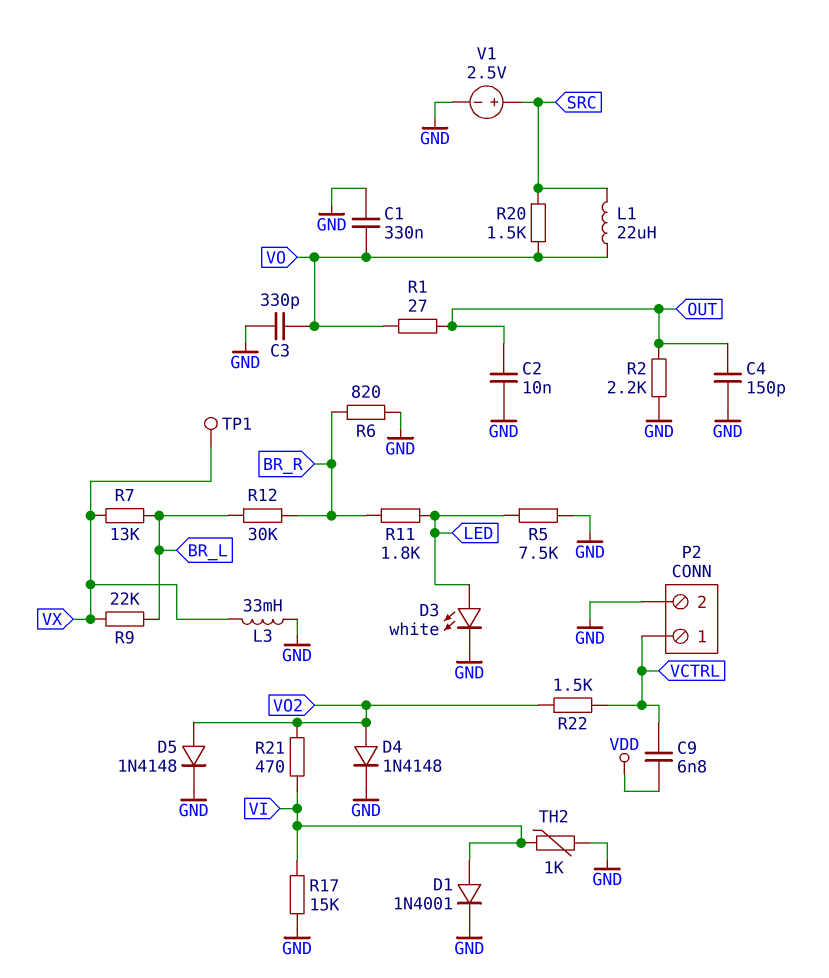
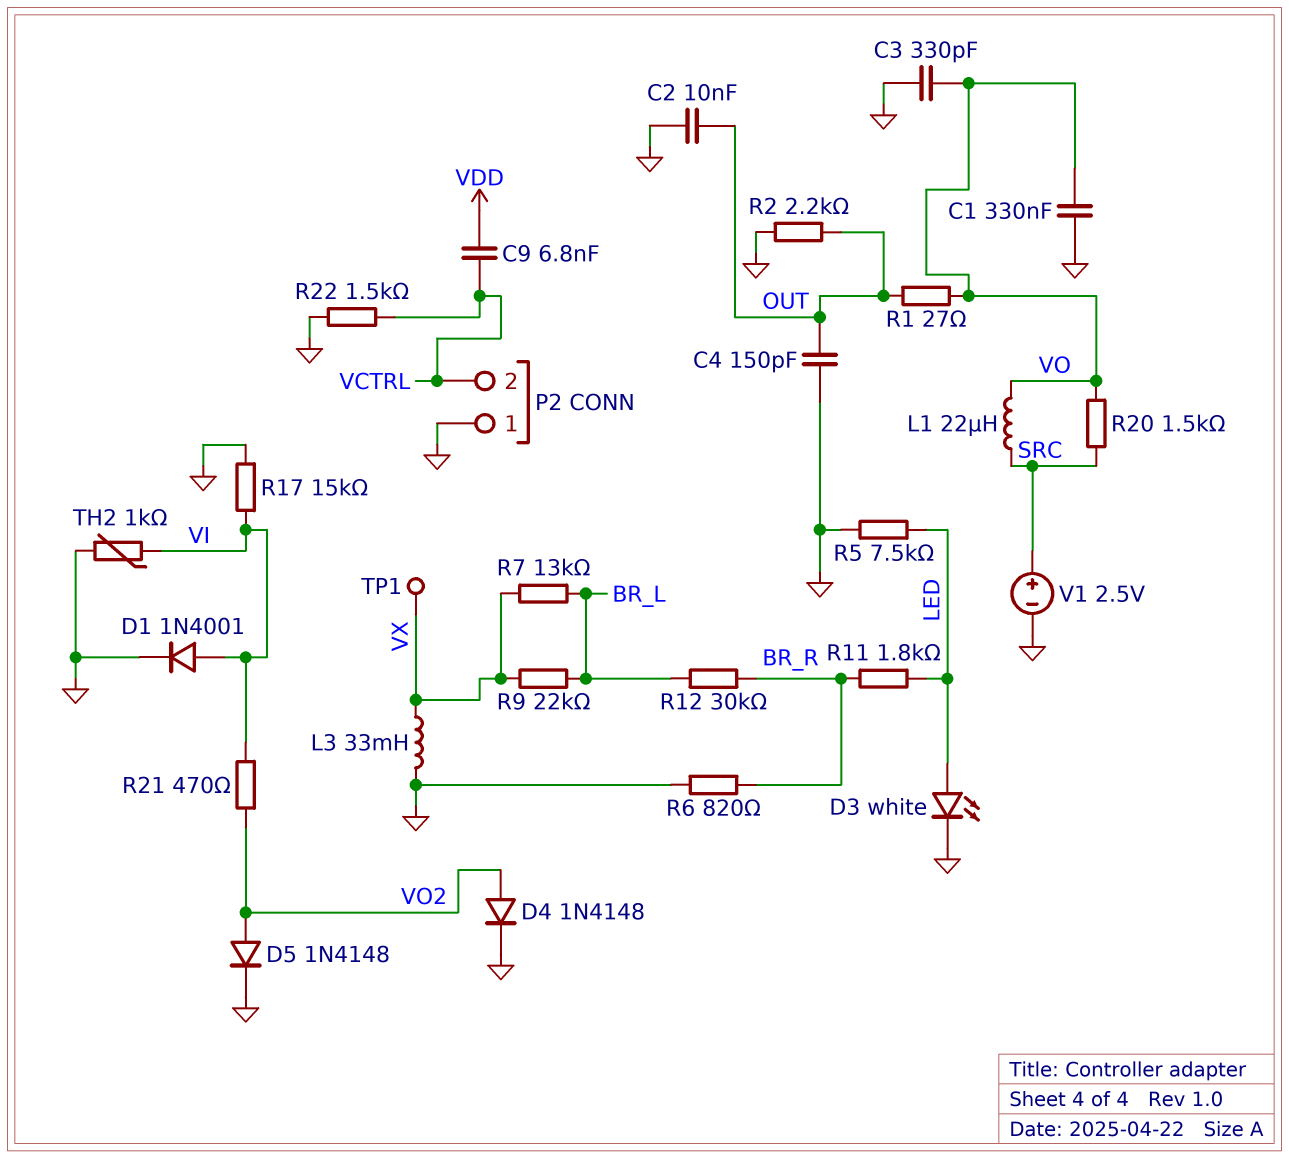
P2 pin 1: VCTRL -> GND
P2 pin 2: GND -> VCTRL
R22: 1.5k (VCTRL, VO2) -> 1.5k (GND, VCTRL)

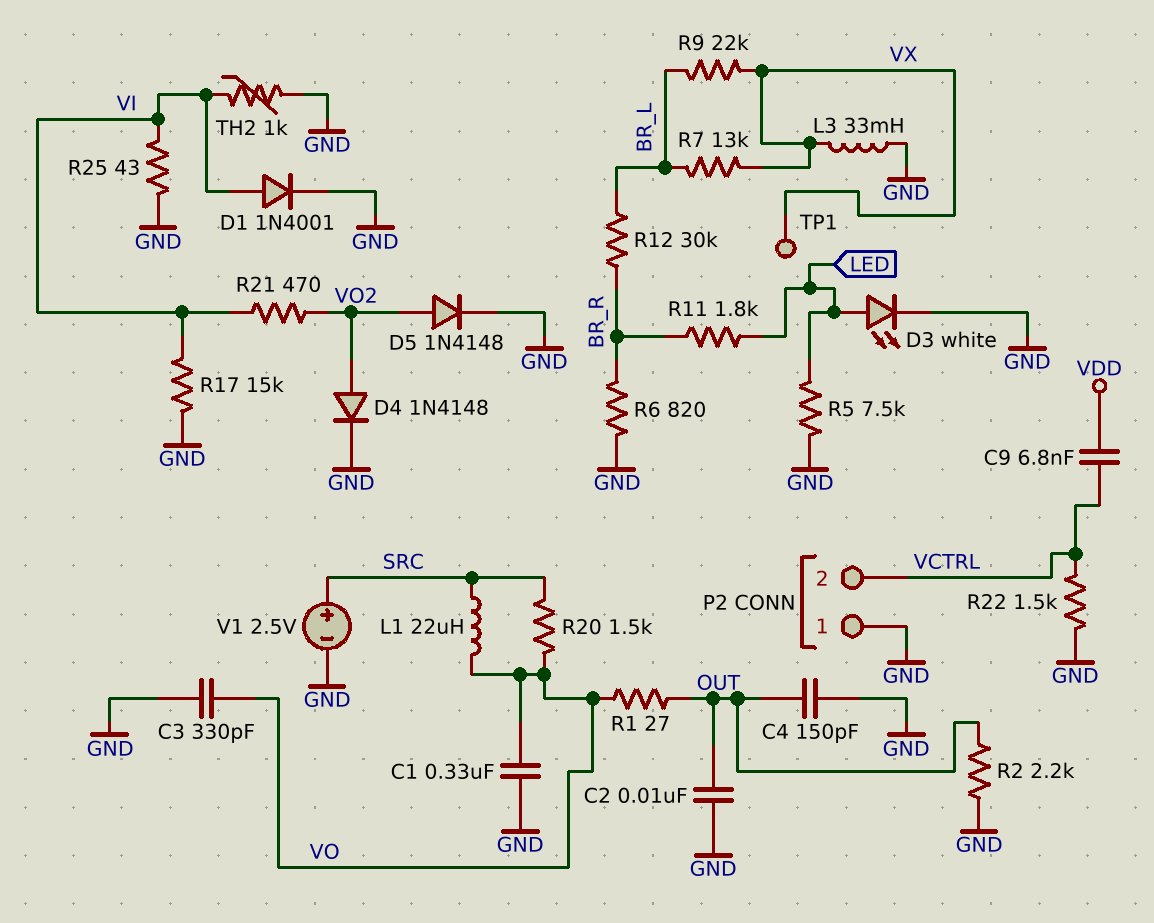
R25: none -> 43 (GND, VI)

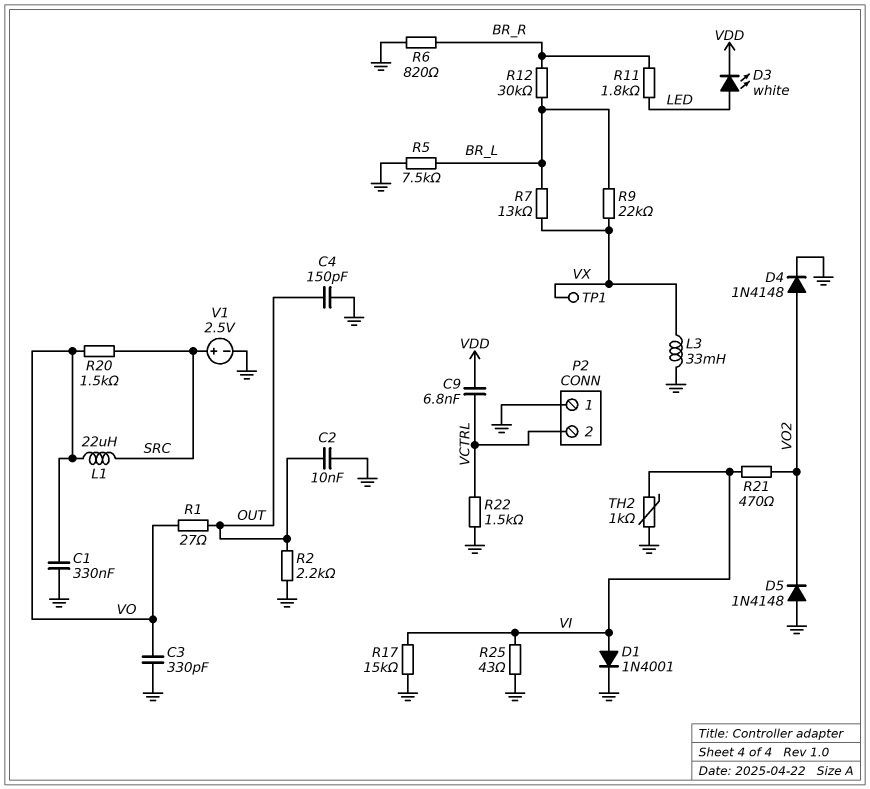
D3: LED white (A LED, K GND) -> LED white (A LED, K VDD)
D5: diode 1N4148 (A VO2, K GND) -> diode 1N4148 (A GND, K VO2)
R5: 7.5k (GND, LED) -> 7.5k (BR_L, GND)

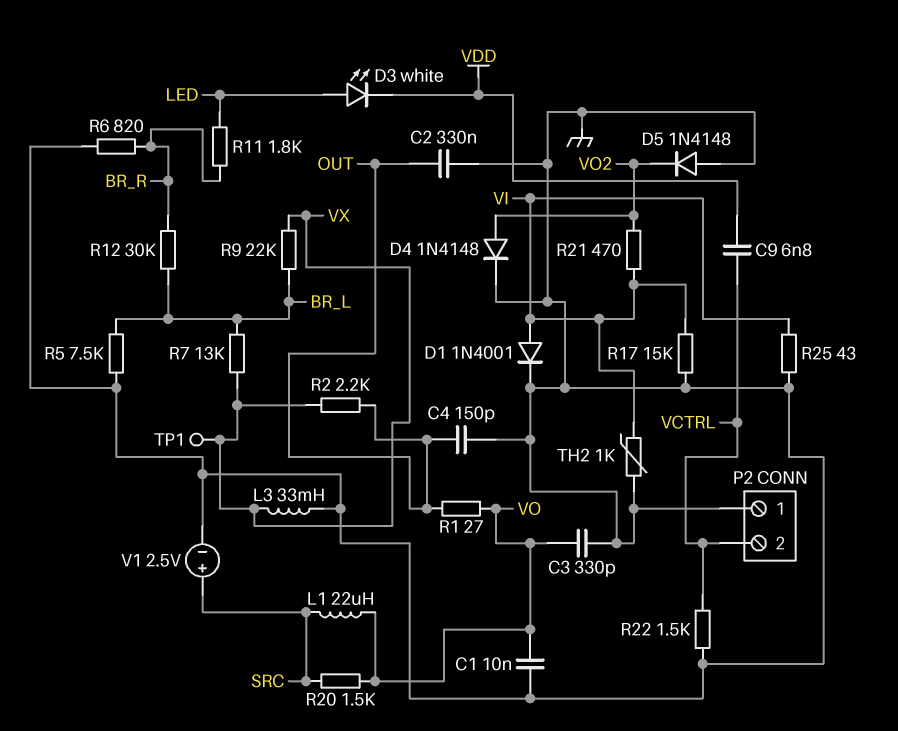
C1: 330nF (GND, VO) -> 10nF (GND, VO)
C2: 10nF (GND, OUT) -> 330nF (GND, OUT)
R2: 2.2k (GND, OUT) -> 2.2k (OUT, VX)

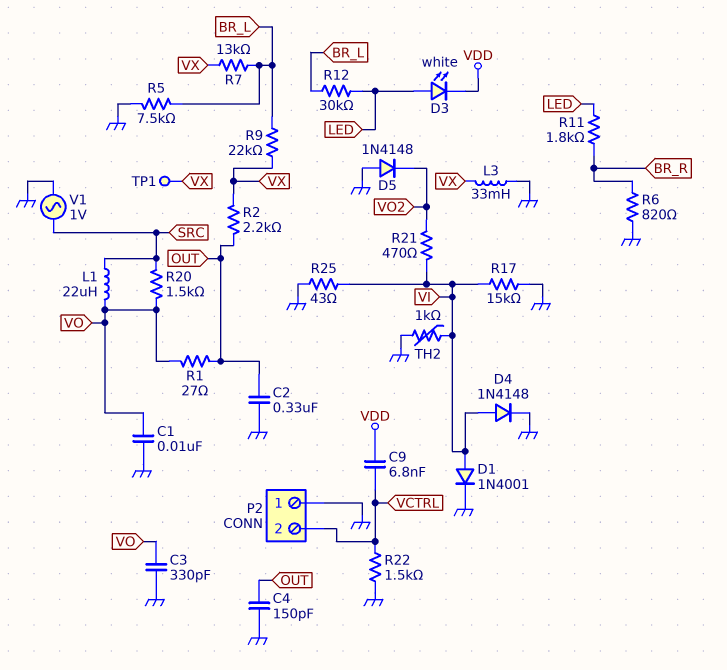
D4: diode 1N4148 (A VO2, K GND) -> diode 1N4148 (A VI, K GND)
R12: 30k (BR_L, BR_R) -> 30k (BR_L, LED)
V1: 2.5V (plus SRC, minus GND) -> AC 1V (GND, SRC)

